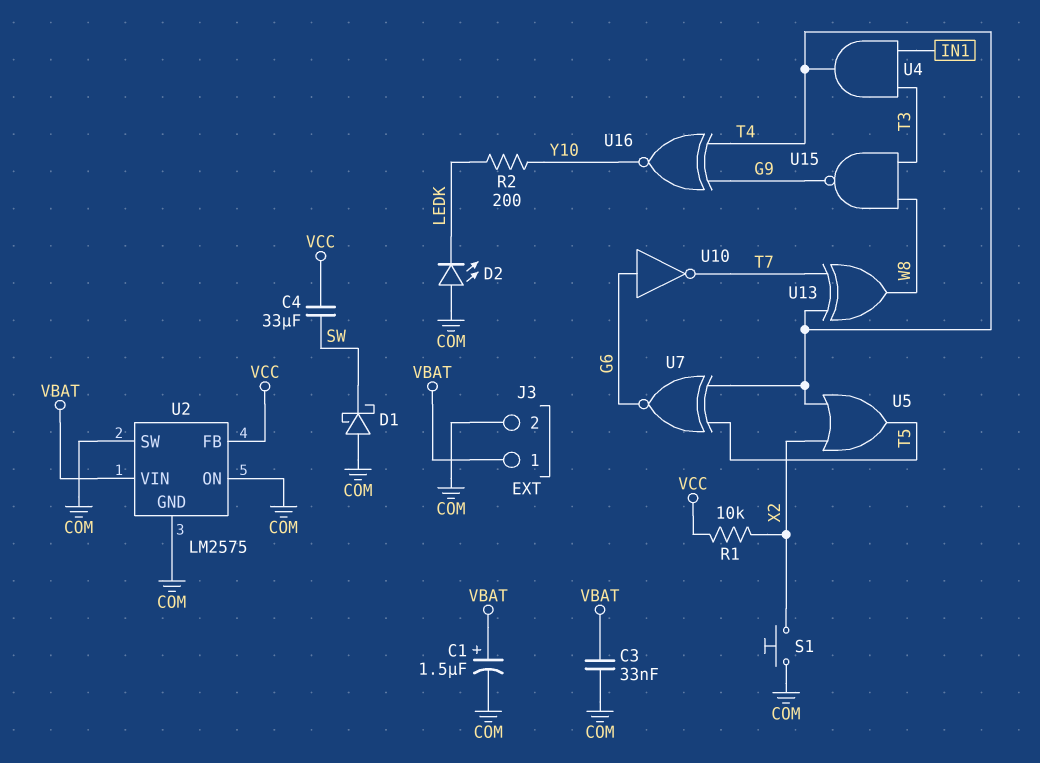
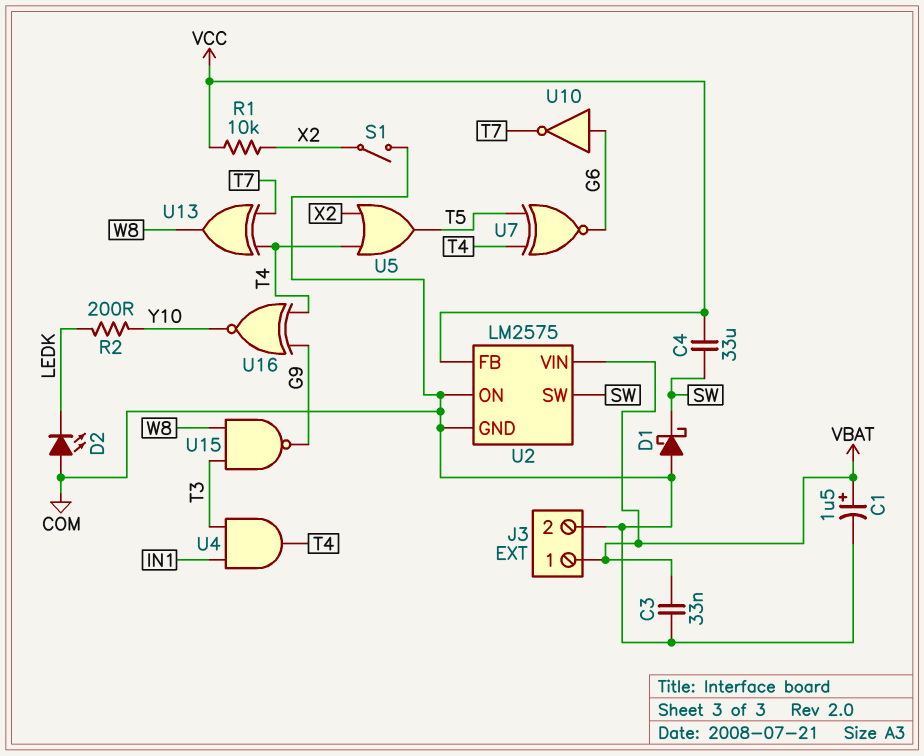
S1: button (COM, X2) -> switch (COM, X2)
U2 pin SW: COM -> SW

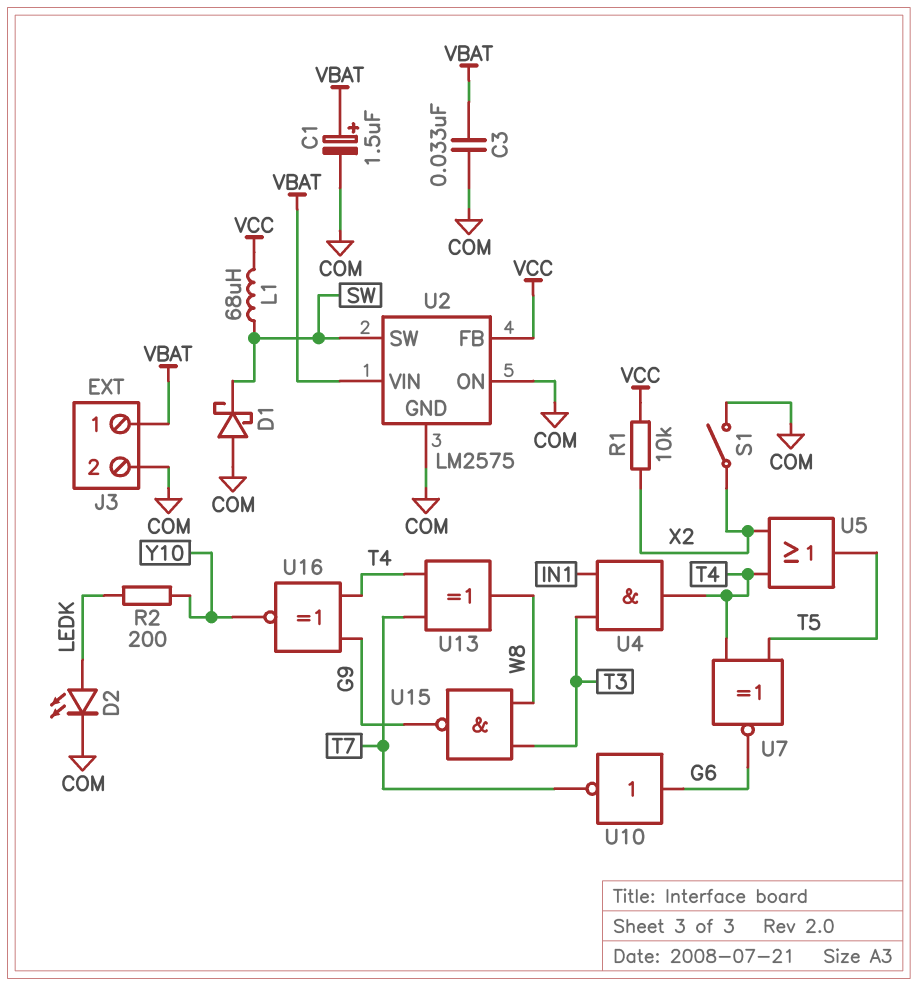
C4: 33uF (SW, VCC) -> none
D2: LED (A COM, K LEDK) -> LED (A LEDK, K COM)
L1: none -> 68uH (SW, VCC)

